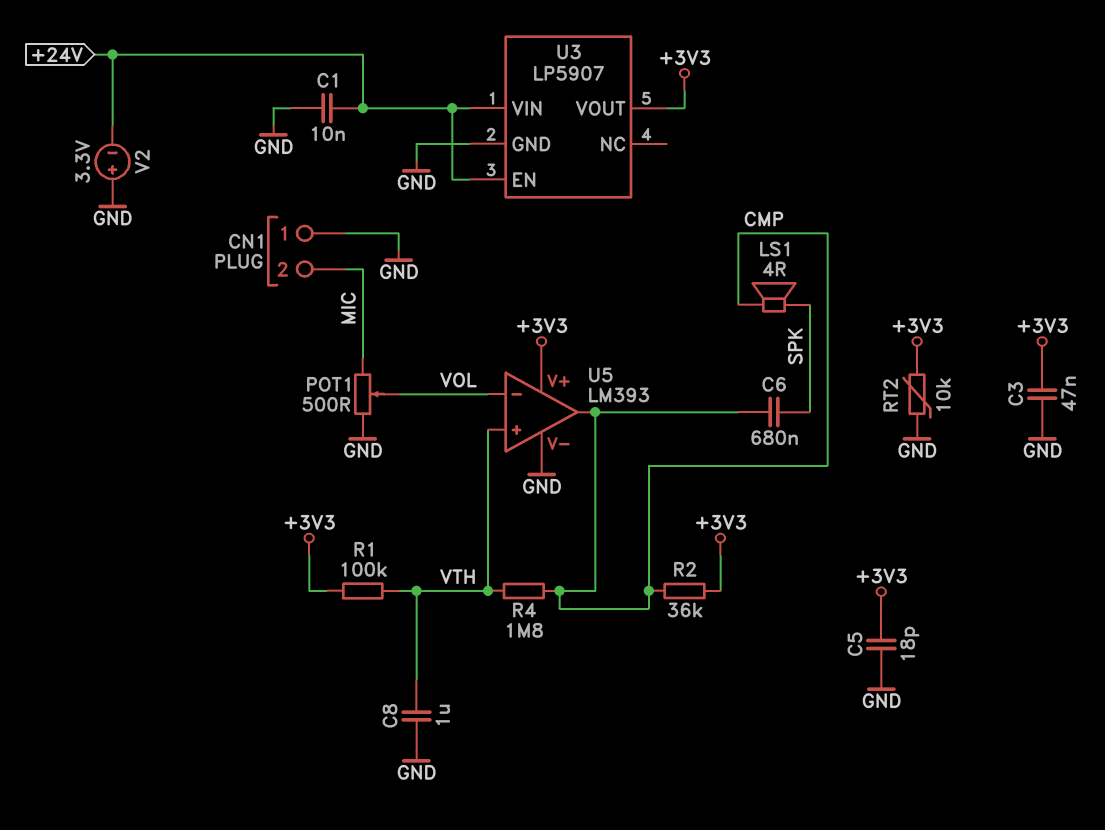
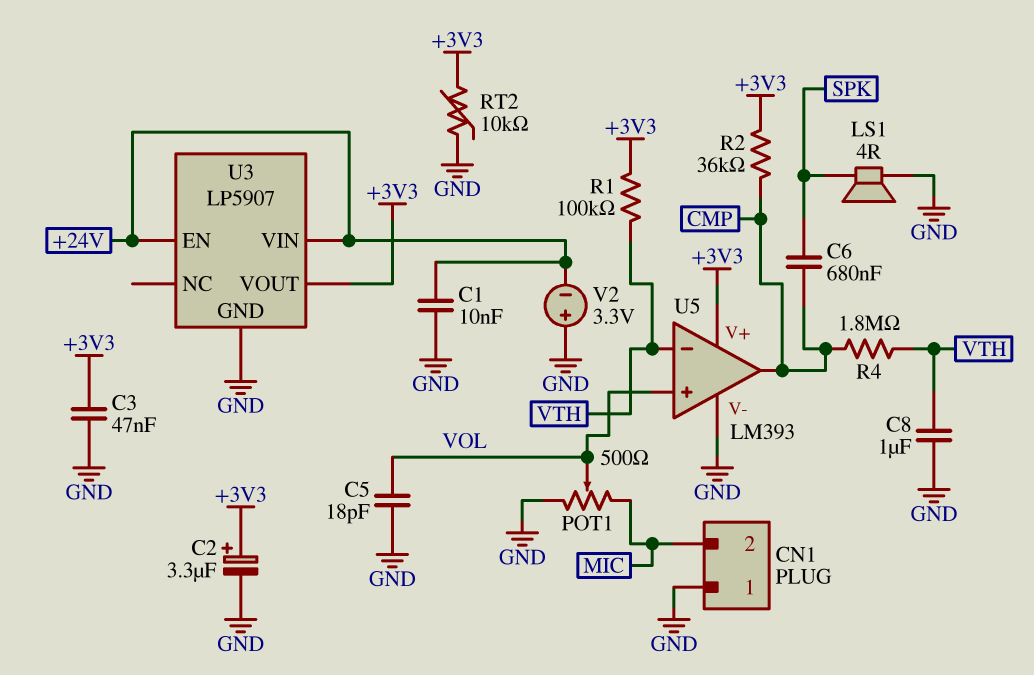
C2: none -> 3.3uF (plus +3V3, minus GND)
C5: 18pF (+3V3, GND) -> 18pF (GND, VOL)
LS1: speaker 4R (CMP, SPK) -> speaker 4R (GND, SPK)
U5 pin in+: VTH -> VOL
U5 pin in-: VOL -> VTH

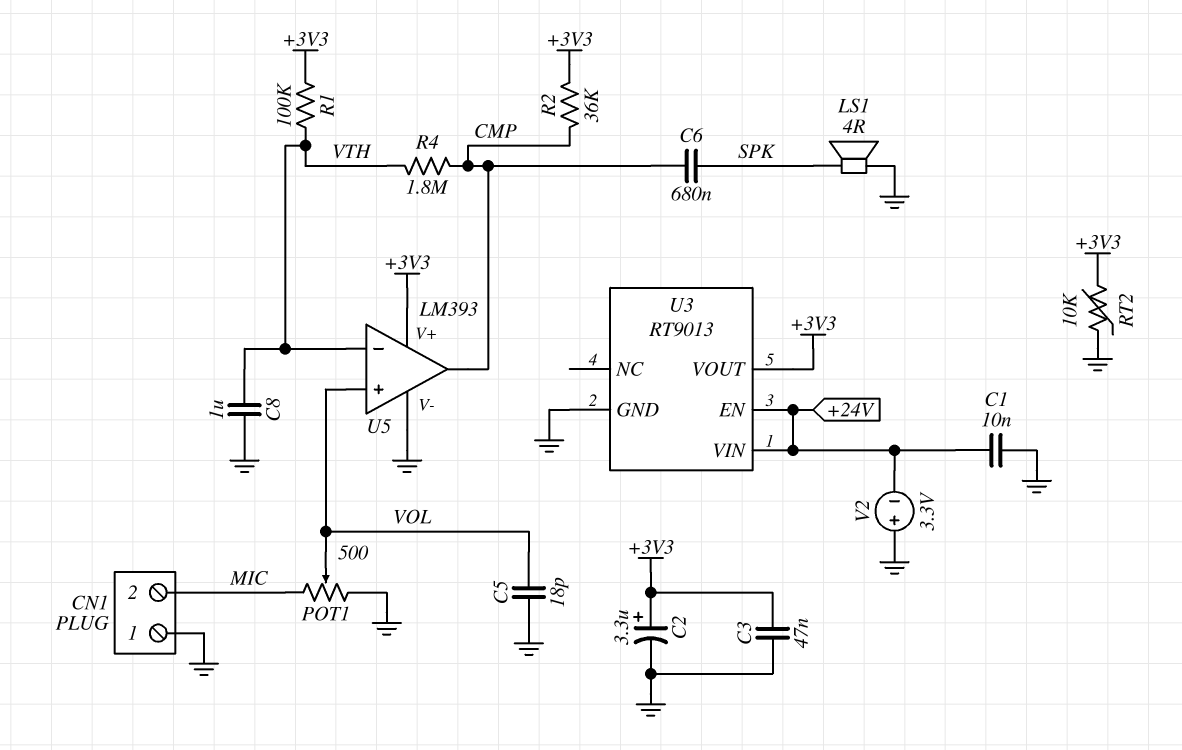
U3: LP5907 -> RT9013

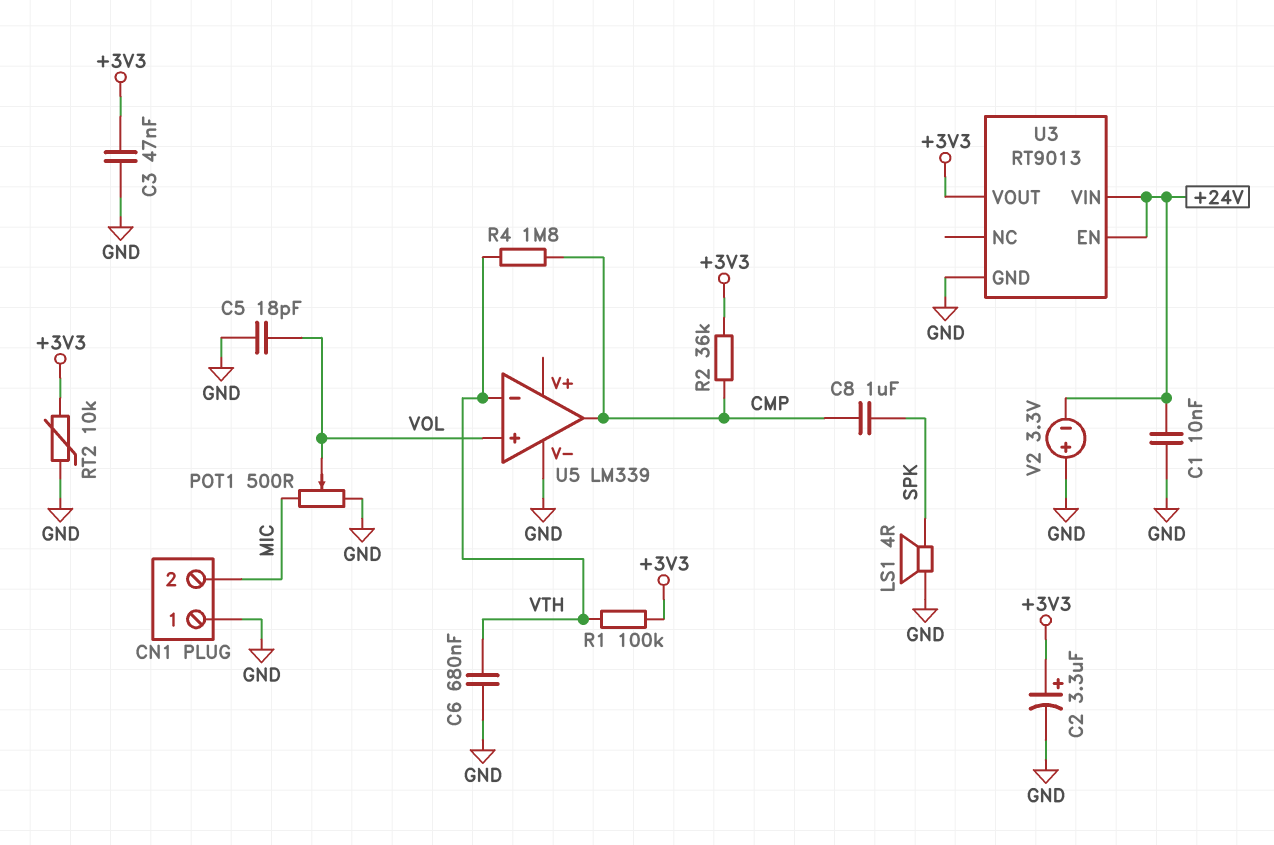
C6: 680nF (CMP, SPK) -> 680nF (GND, VTH)
C8: 1uF (GND, VTH) -> 1uF (CMP, SPK)
U5: LM393 -> LM339
U5 pin V+: +3V3 -> none

